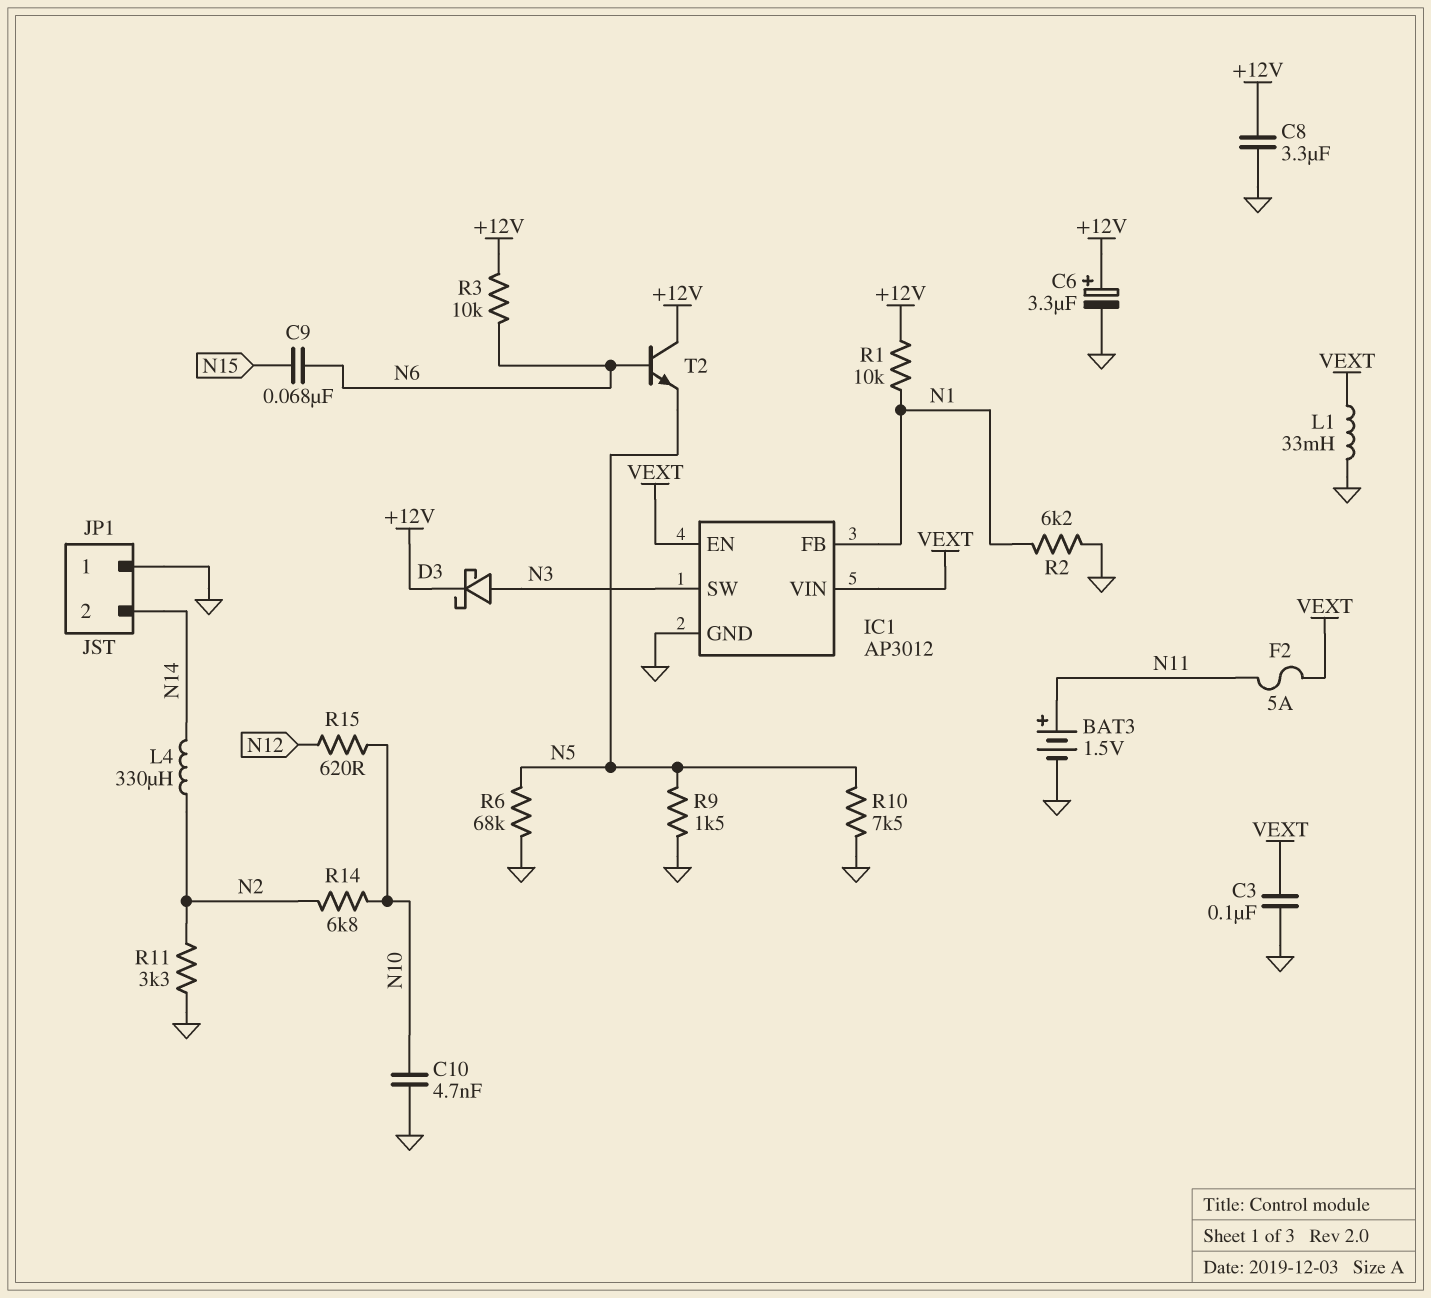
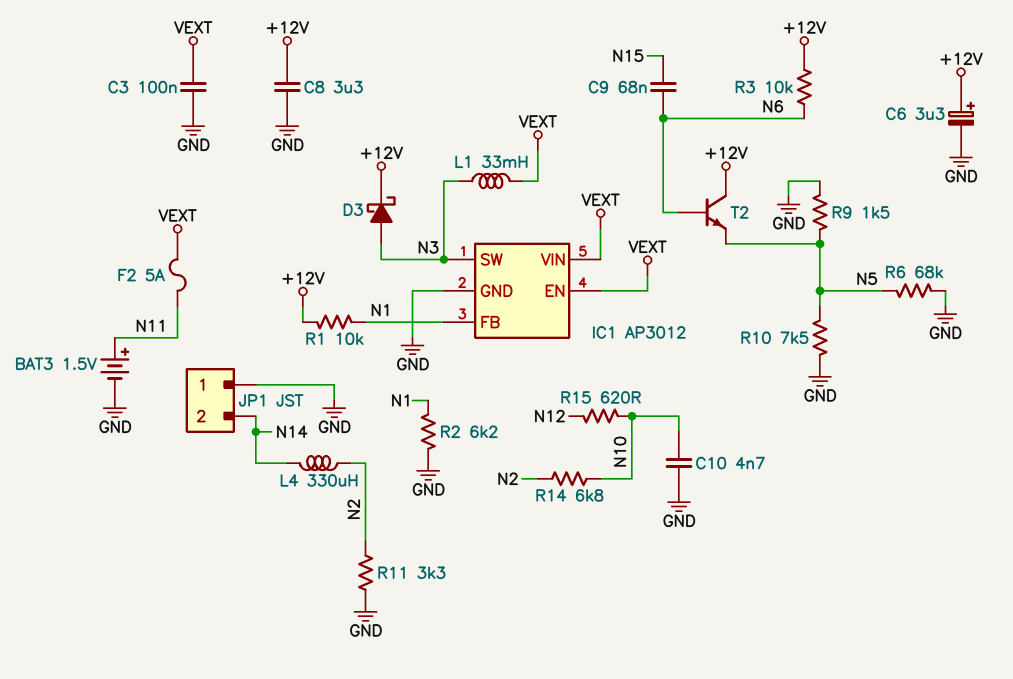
L1: 33mH (GND, VEXT) -> 33mH (N3, VEXT)

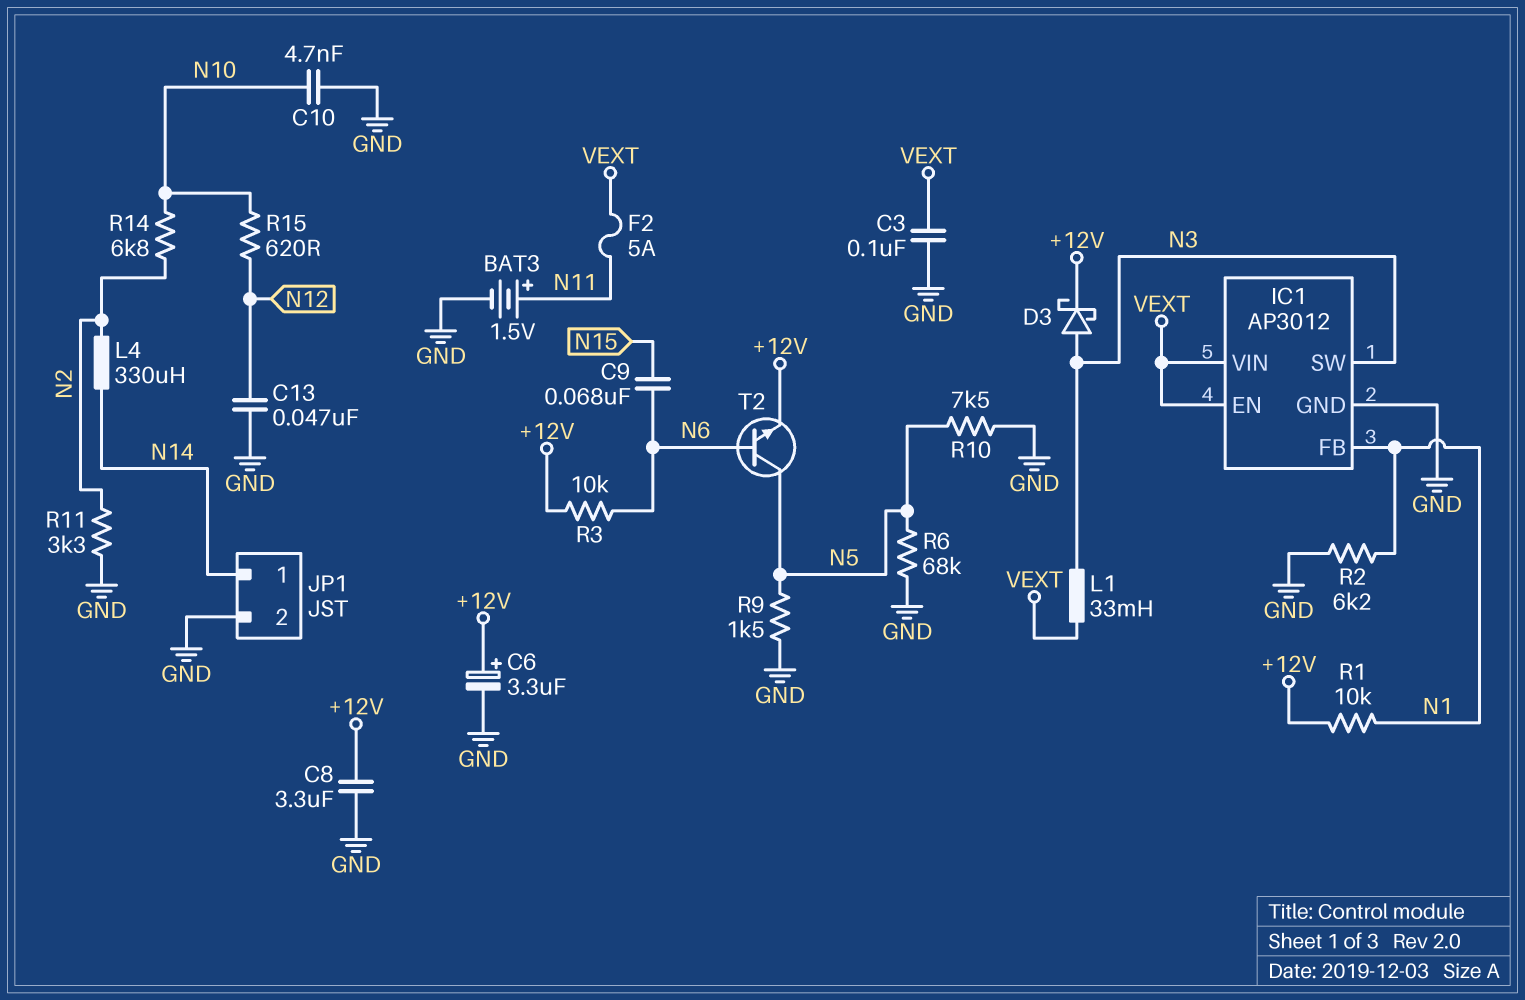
C13: none -> 47nF (GND, N12)
JP1 pin 1: GND -> N14
JP1 pin 2: N14 -> GND
T2: NPN (B N6, C +12V, E N5) -> NPN (B N6, C N5, E +12V)

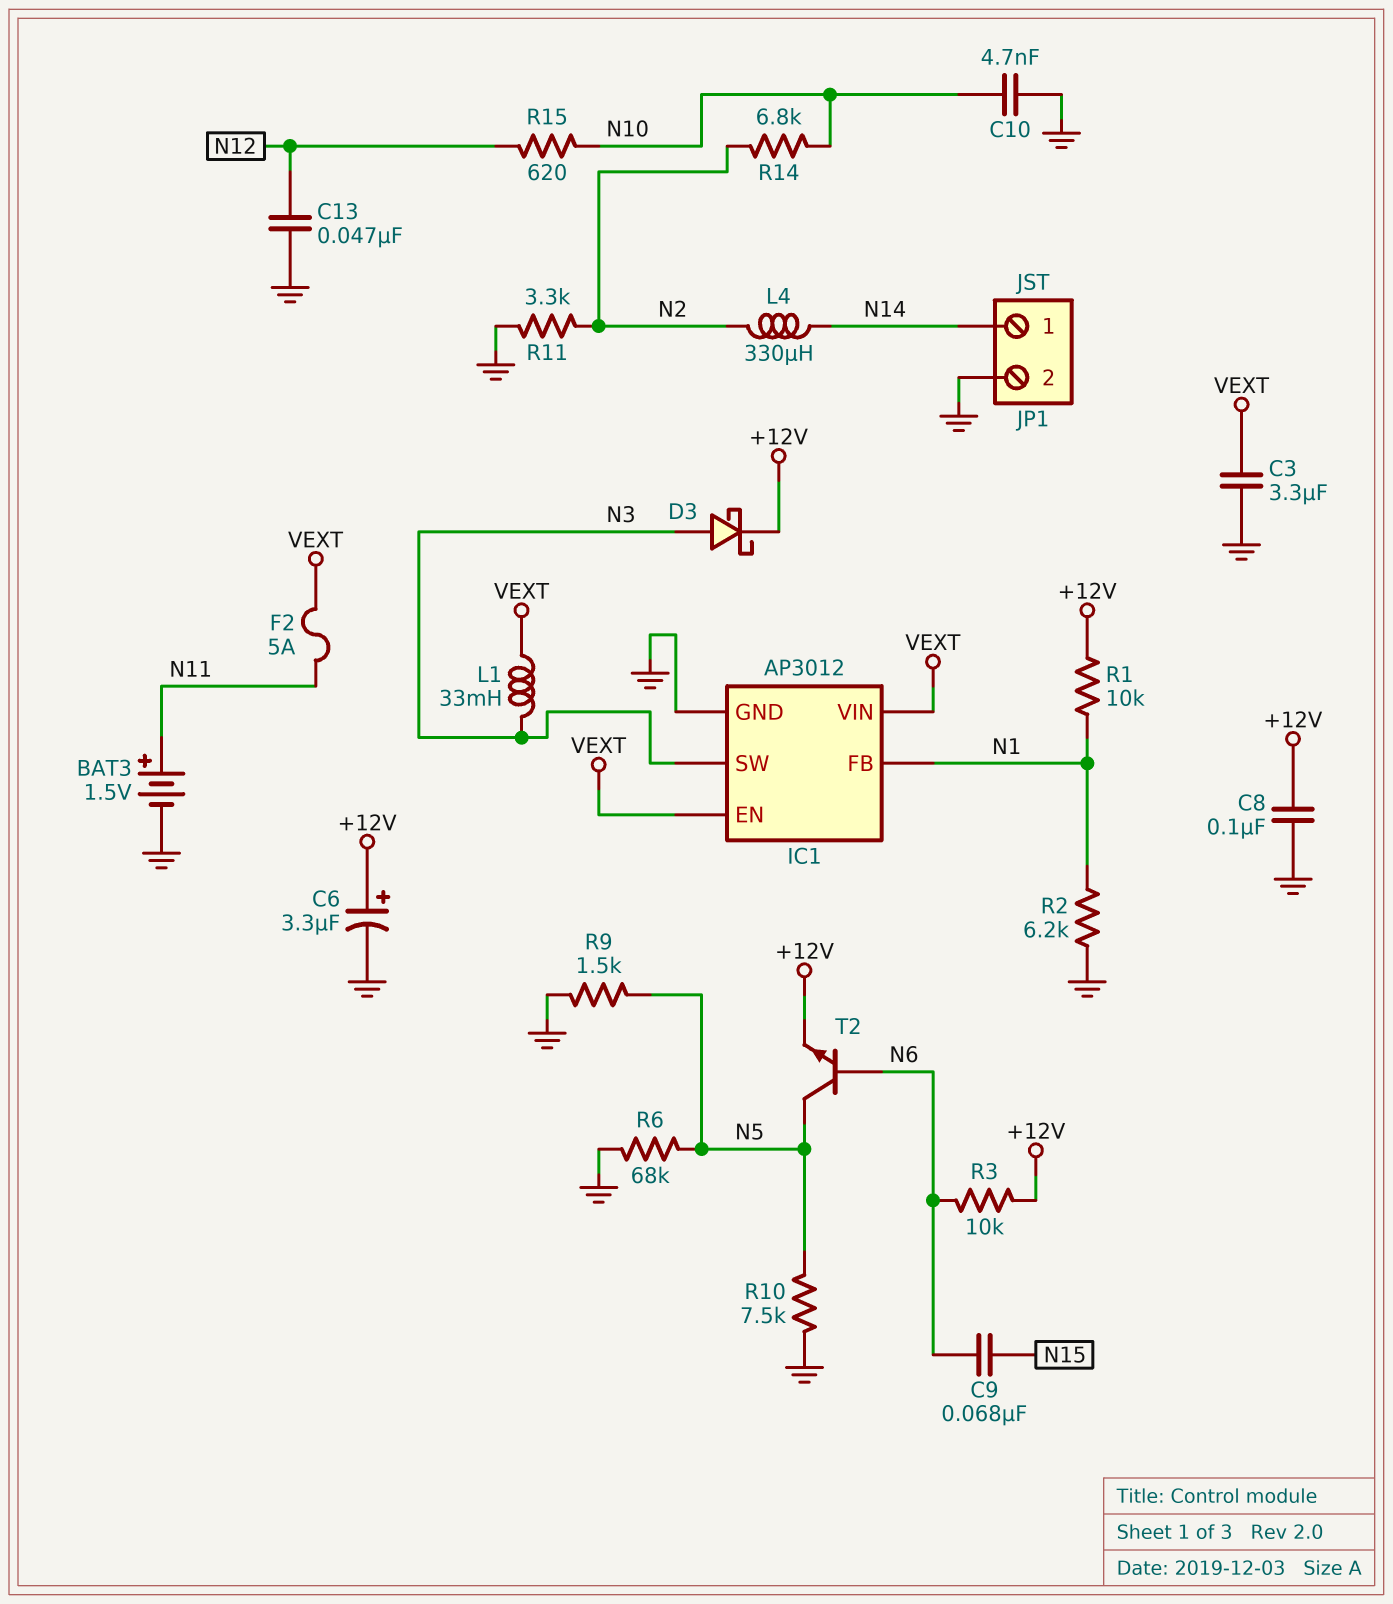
C3: 100nF (GND, VEXT) -> 3.3uF (GND, VEXT)
C8: 3.3uF (+12V, GND) -> 100nF (+12V, GND)

